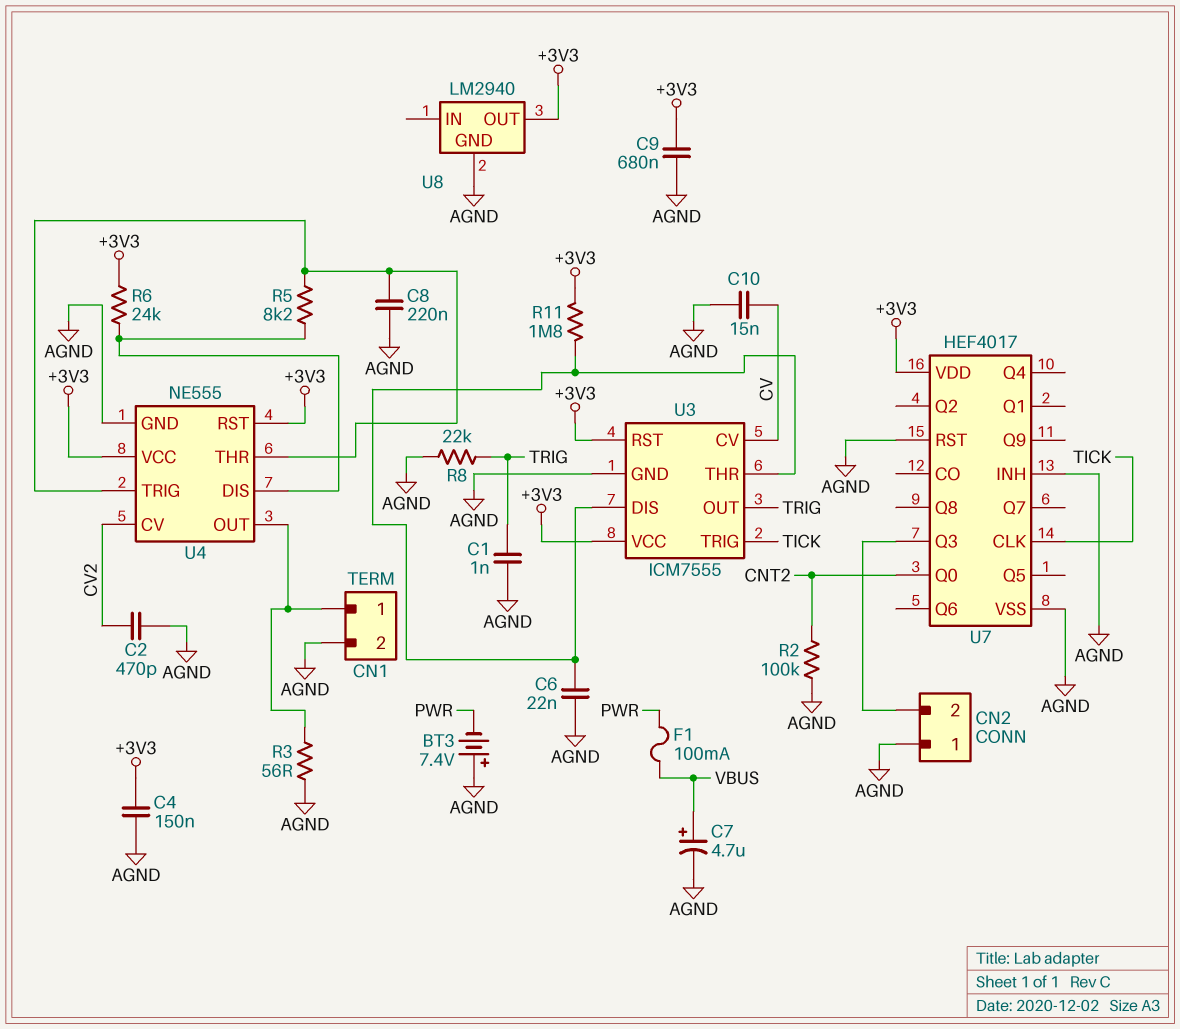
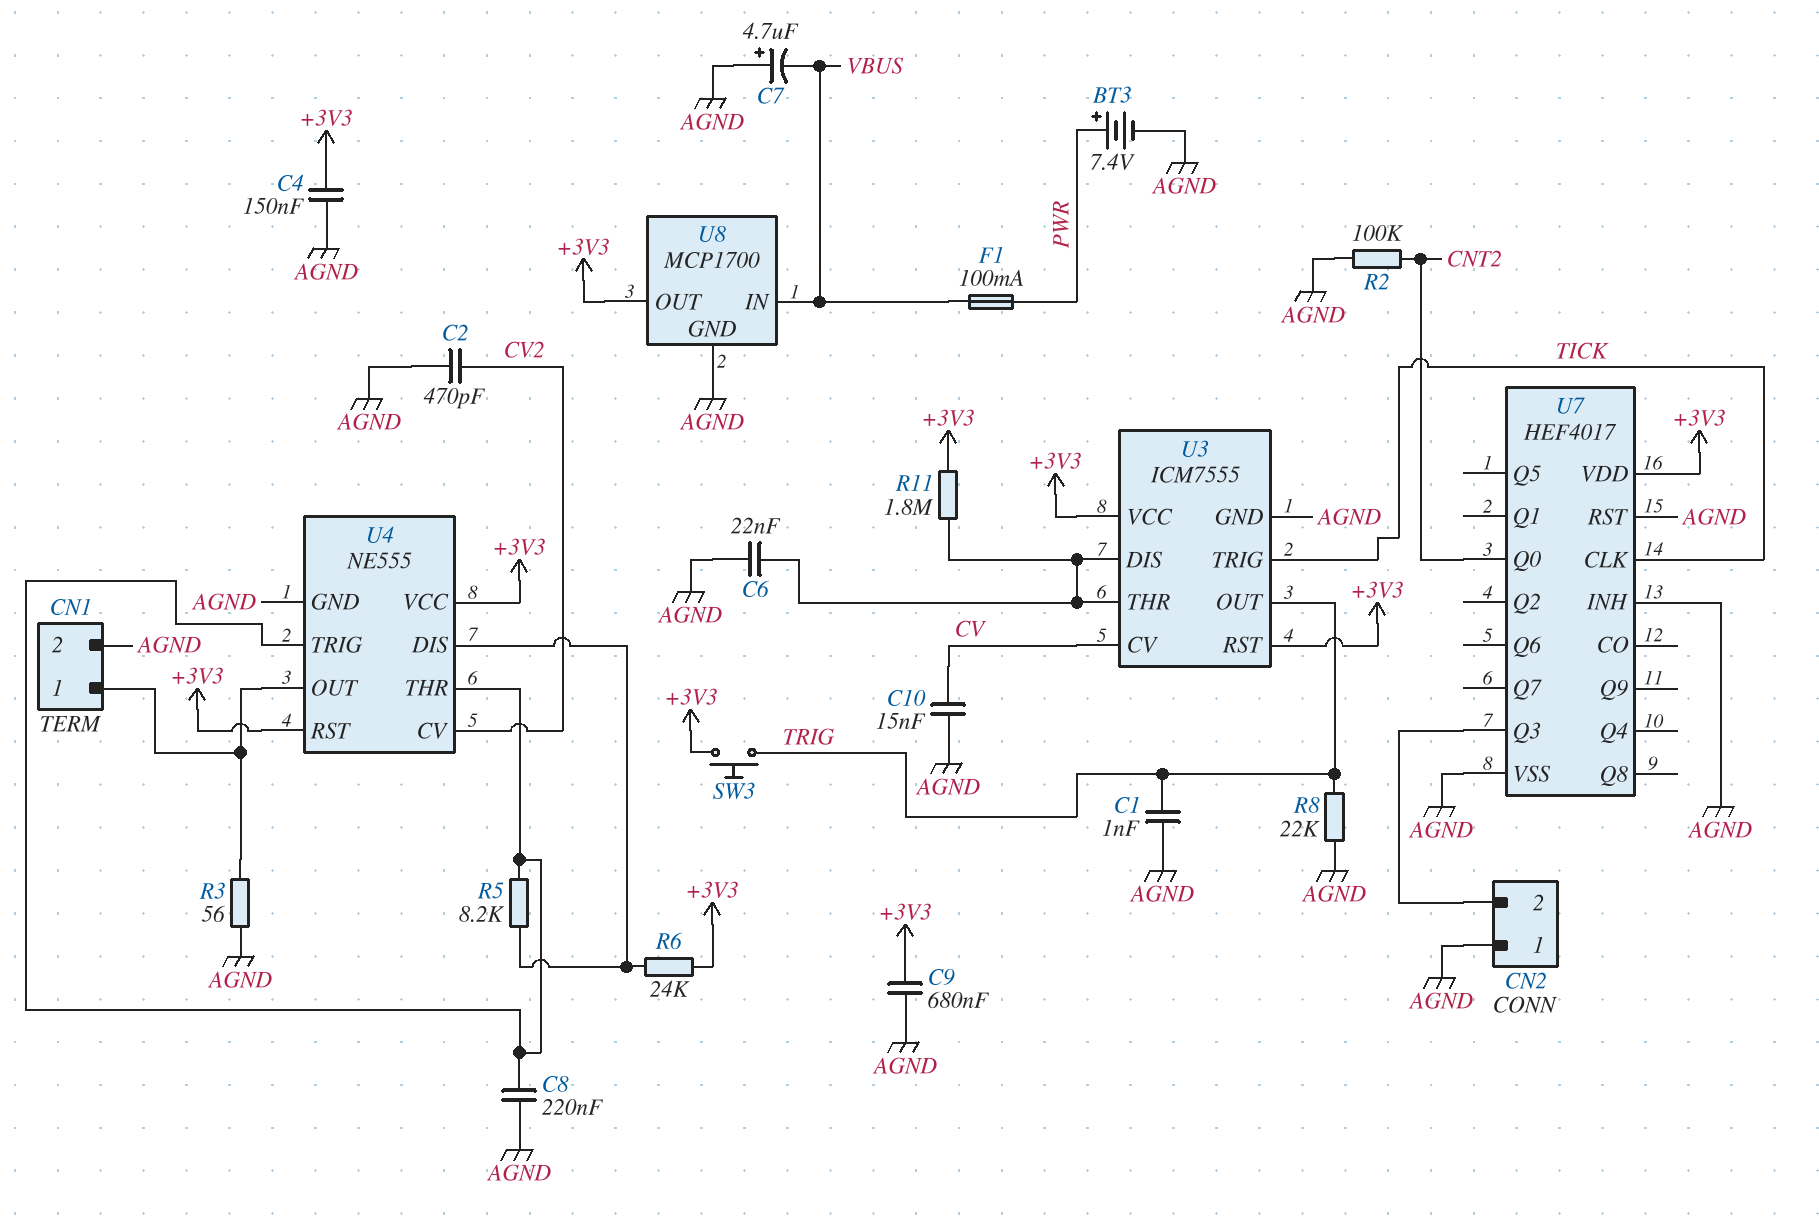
BT3: 7.4V (plus AGND, minus PWR) -> 7.4V (plus PWR, minus AGND)
C7: 4.7uF (plus VBUS, minus AGND) -> 4.7uF (plus AGND, minus VBUS)
SW3: none -> button (+3V3, TRIG)
U8: LM2940 -> MCP1700
U8 pin IN: none -> VBUS

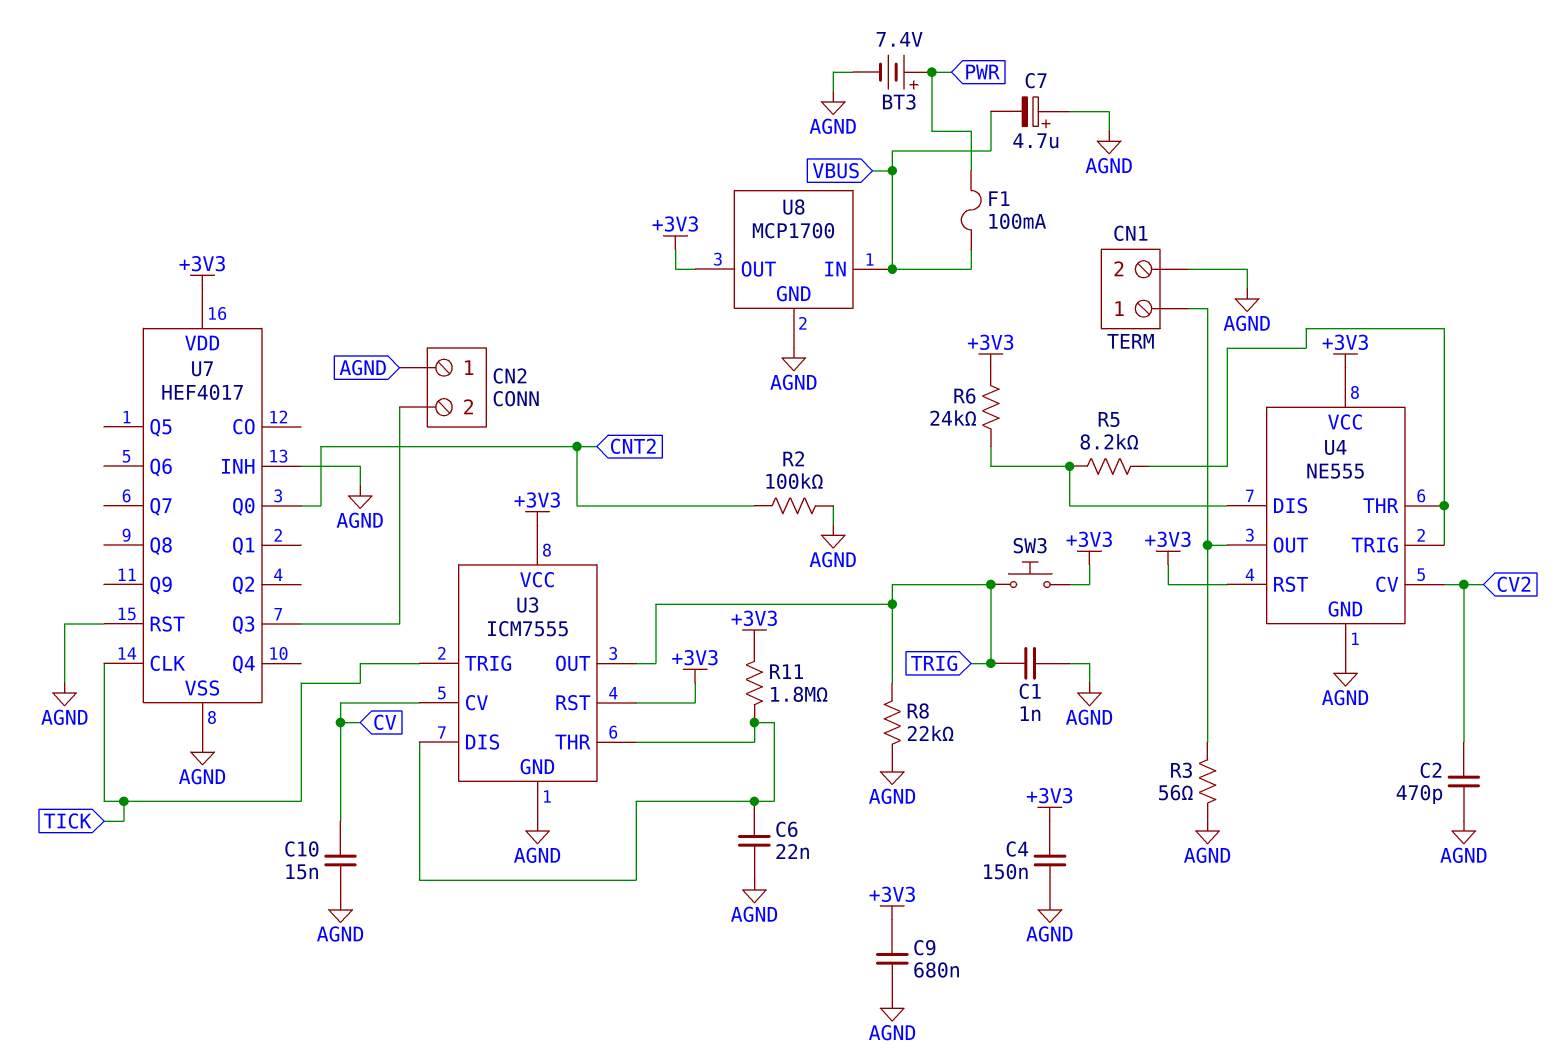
C8: 220nF (AGND, U4/THR) -> none

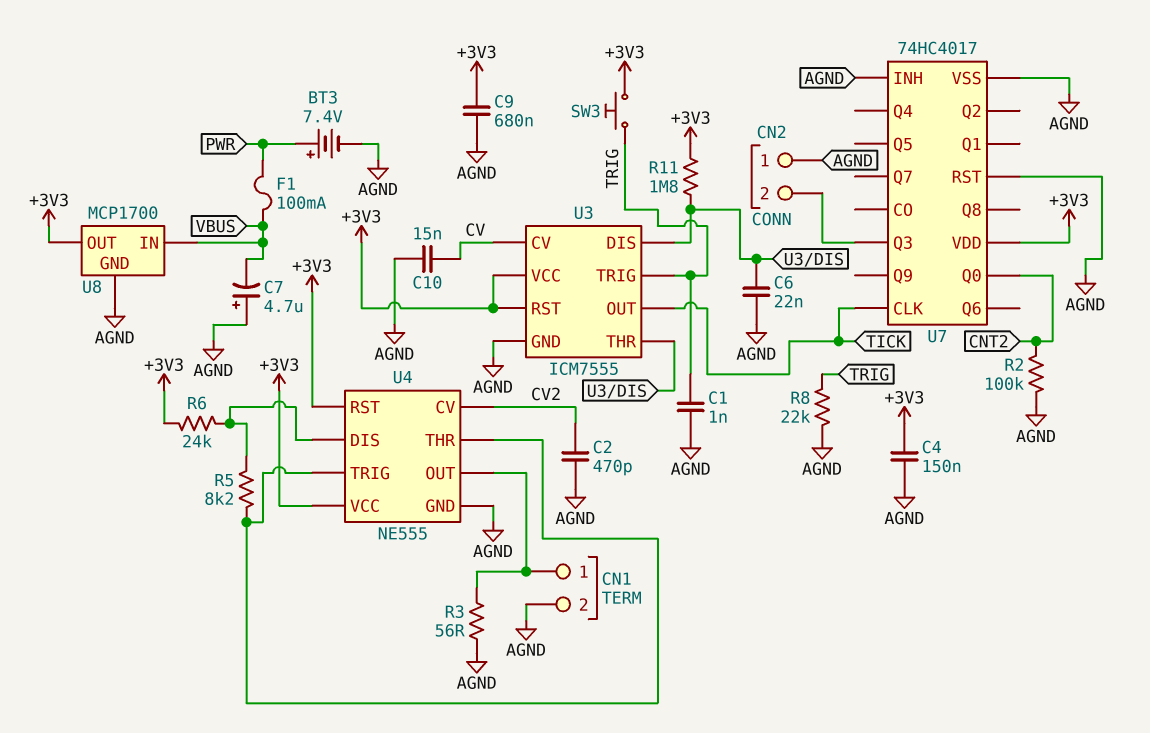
U3 pin OUT: TRIG -> TICK
U3 pin TRIG: TICK -> TRIG
U7: HEF4017 -> 74HC4017

